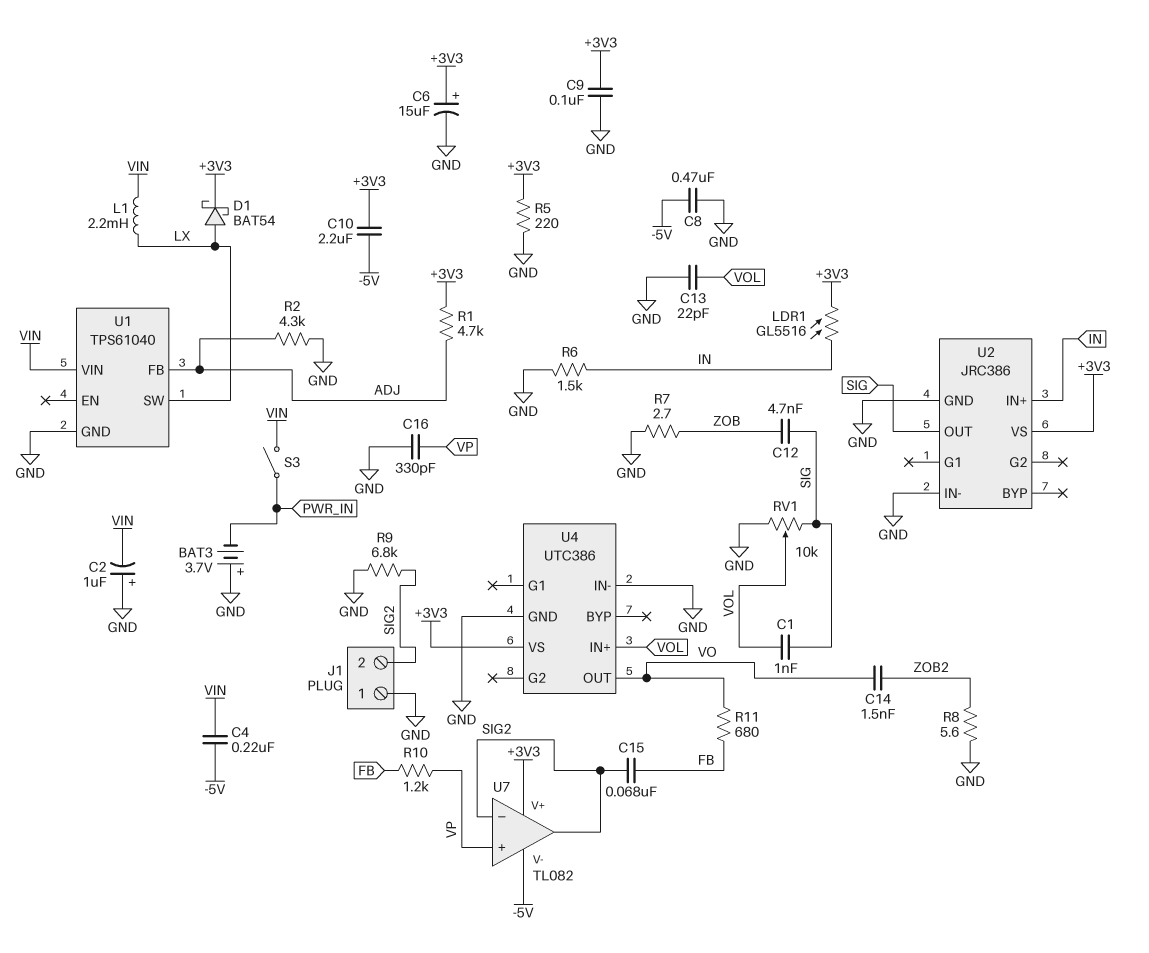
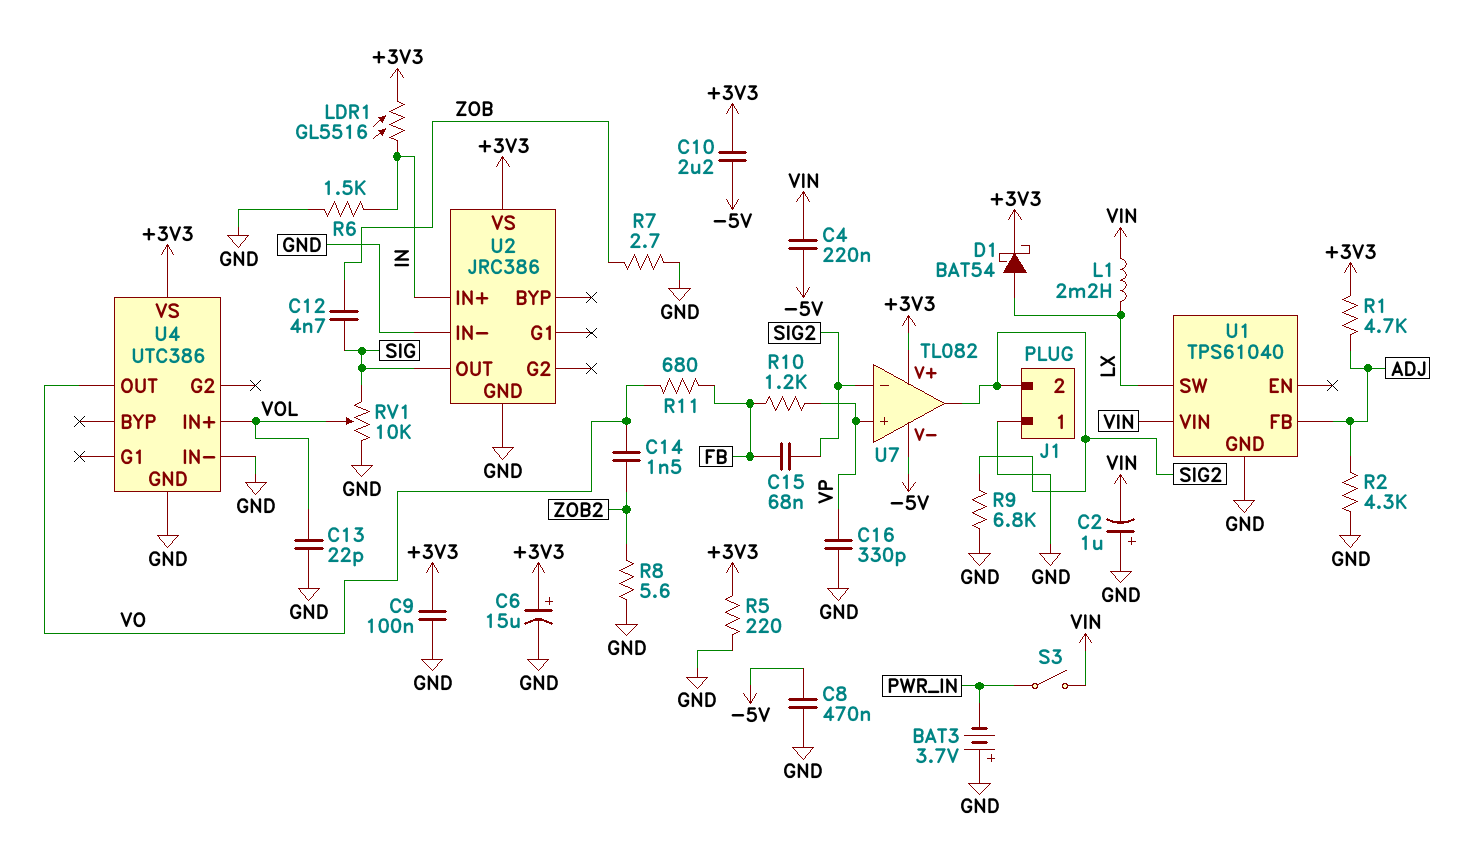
C1: 1nF (SIG, VOL) -> none

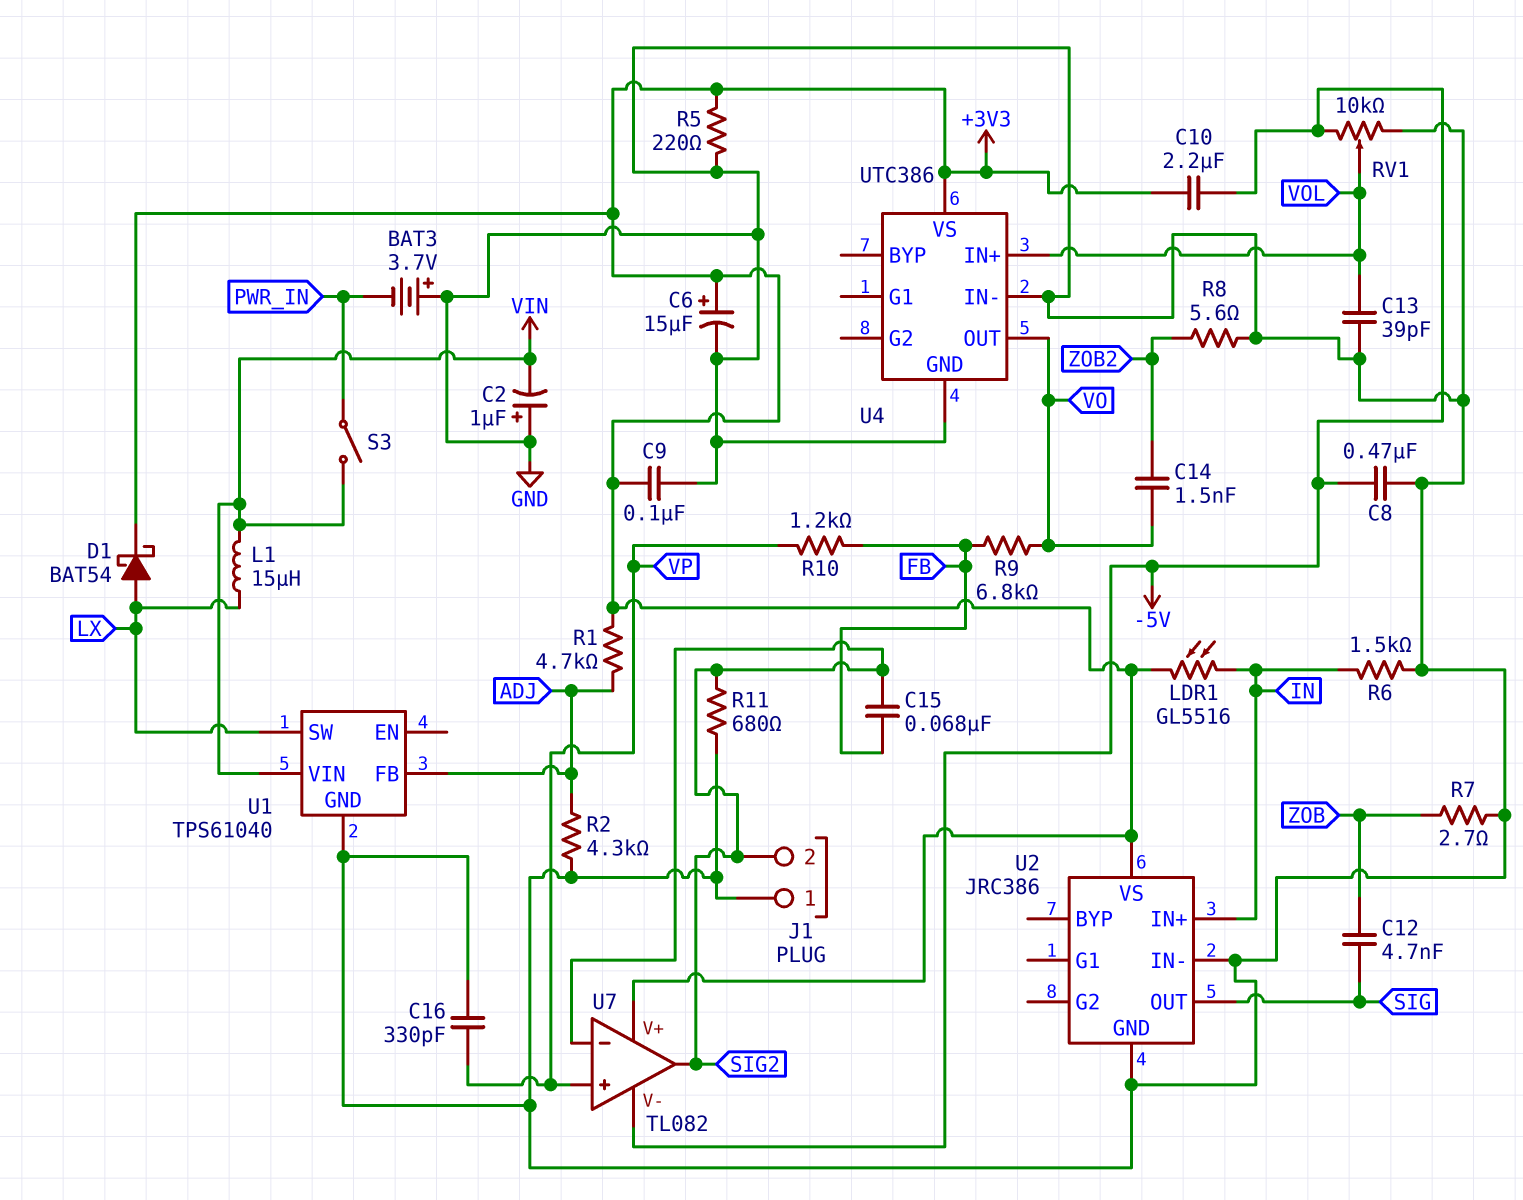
C4: 220nF (-5V, VIN) -> none
C13: 22pF (GND, VOL) -> 39pF (GND, VOL)
L1: 2.2mH (LX, VIN) -> 15uH (LX, VIN)
R9: 6.8k (GND, SIG2) -> 6.8k (FB, VO)
R11: 680 (FB, VO) -> 680 (GND, SIG2)
RV1: 10k (GND, SIG, wiper VOL) -> 10k (-5V, GND, wiper VOL)

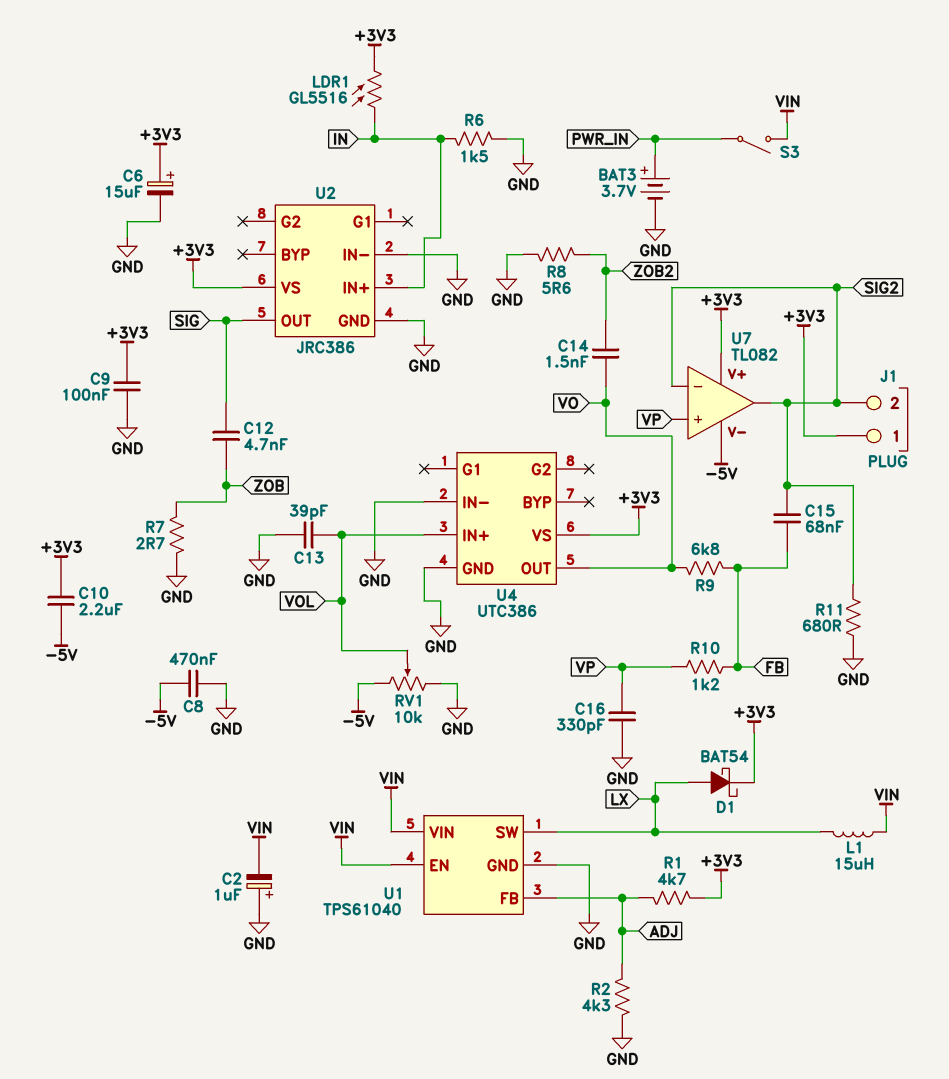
BAT3: 3.7V (plus GND, minus PWR_IN) -> 3.7V (plus PWR_IN, minus GND)
J1 pin 1: GND -> +3V3
R5: 220 (+3V3, GND) -> none
U1 pin EN: none -> VIN

